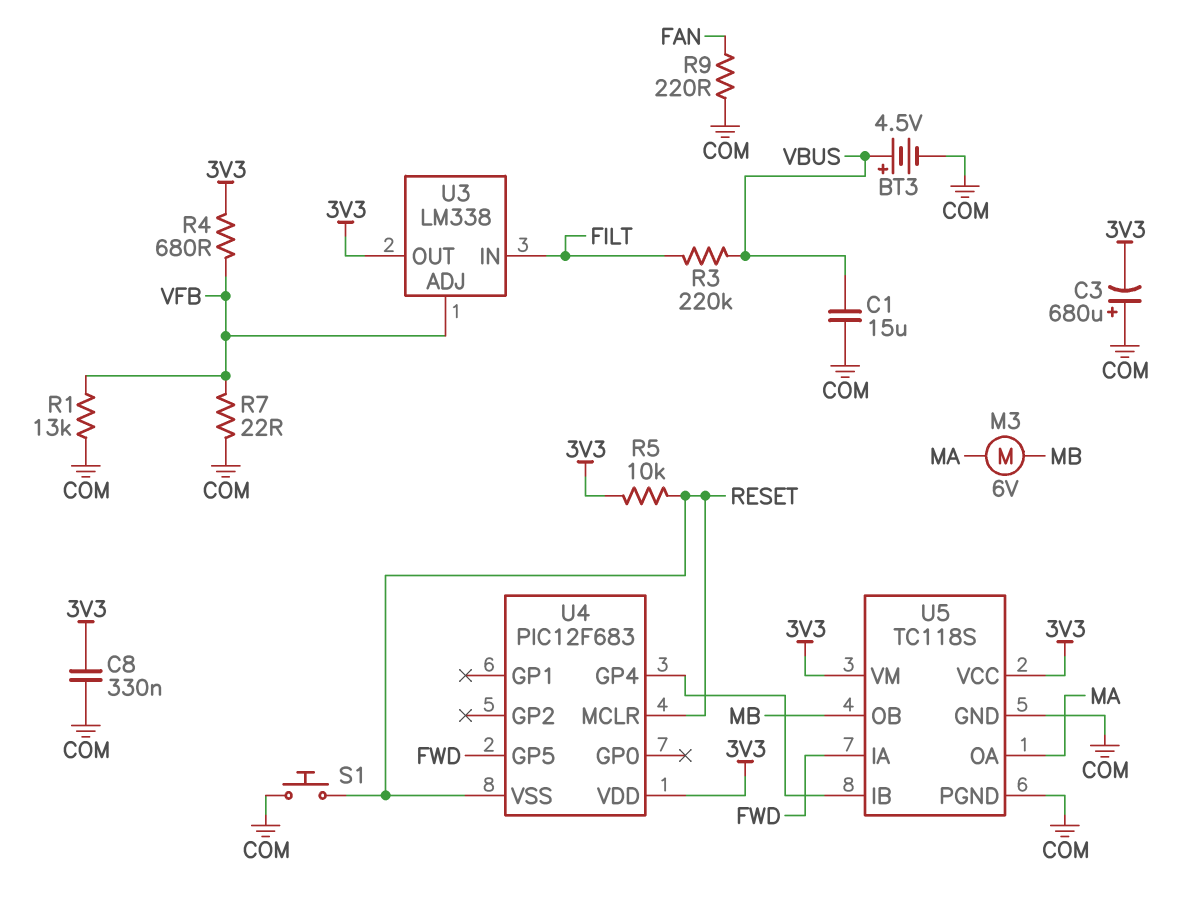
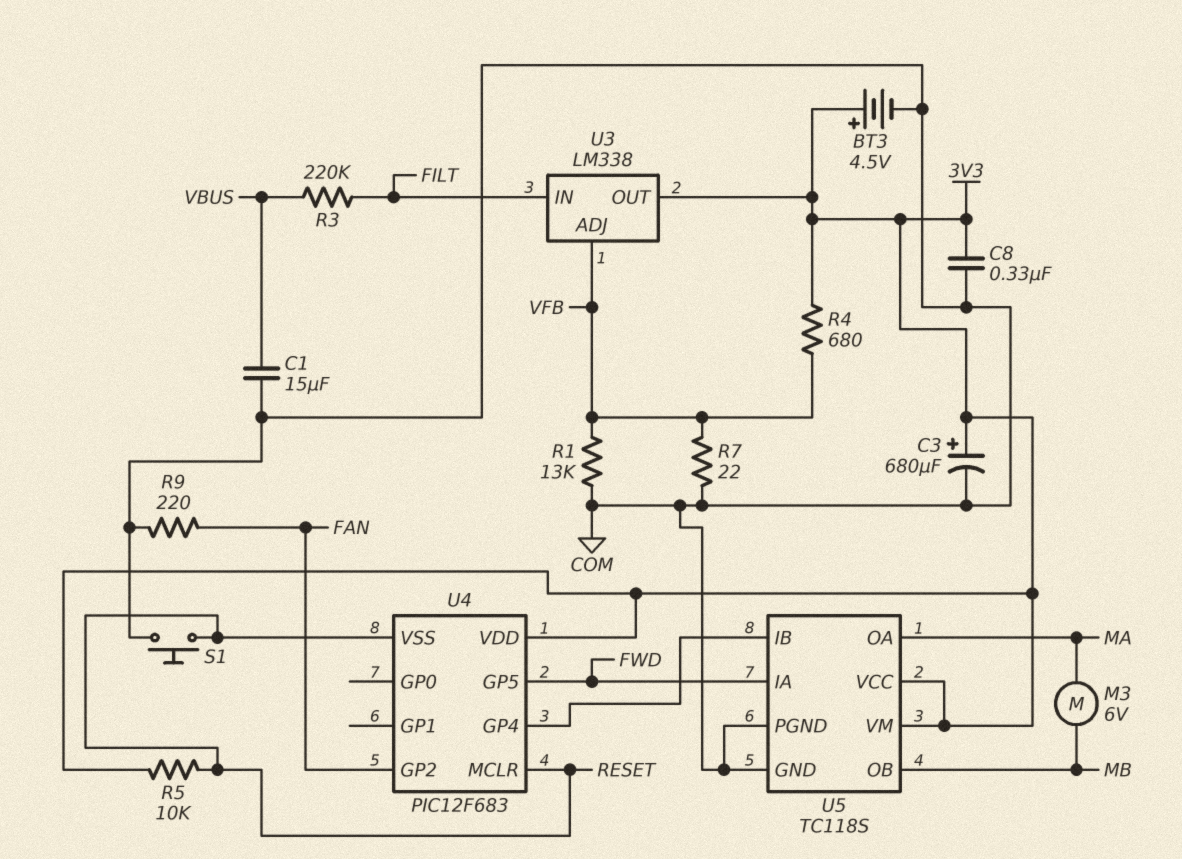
BT3: 4.5V (plus VBUS, minus COM) -> 4.5V (plus 3V3, minus COM)
C3: 680uF (plus COM, minus 3V3) -> 680uF (plus 3V3, minus COM)
U4 pin GP2: none -> FAN

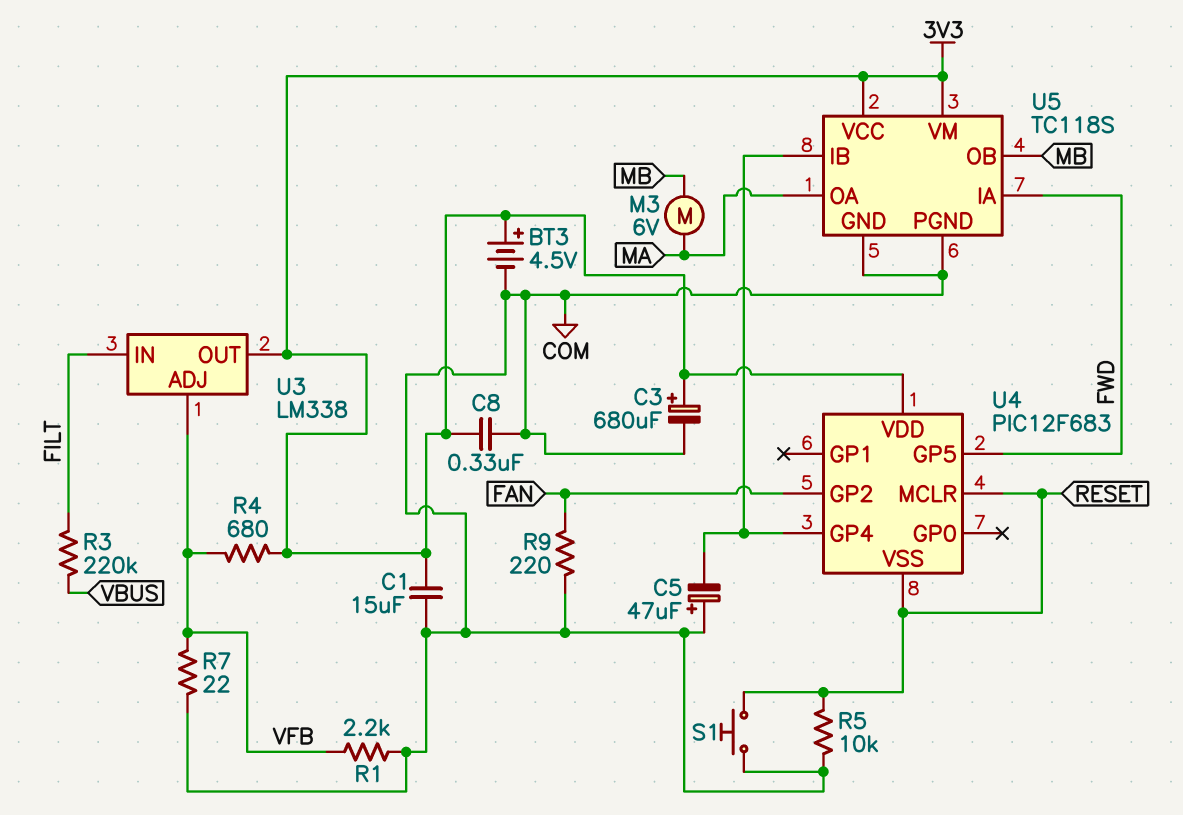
C1: 15uF (COM, VBUS) -> 15uF (3V3, COM)
C5: none -> 47uF (plus COM, minus U4/GP4)
R1: 13k (COM, VFB) -> 2.2k (COM, VFB)
R5: 10k (3V3, RESET) -> 10k (COM, RESET)

